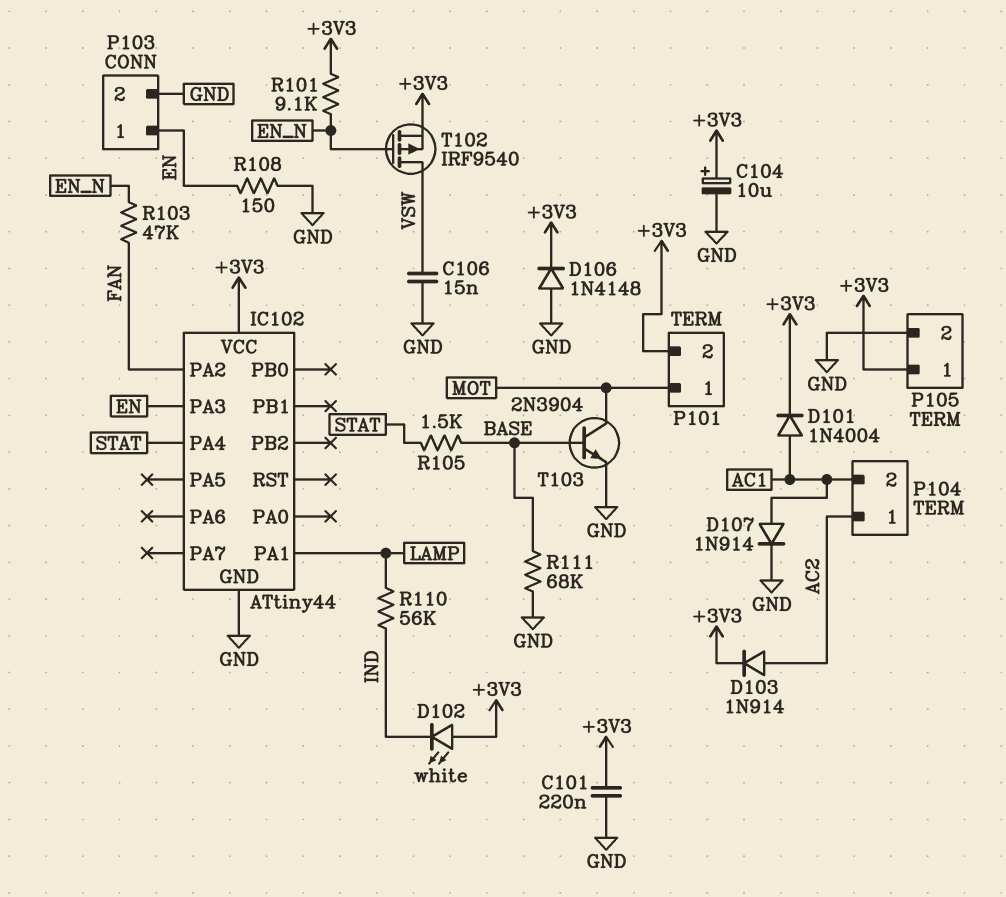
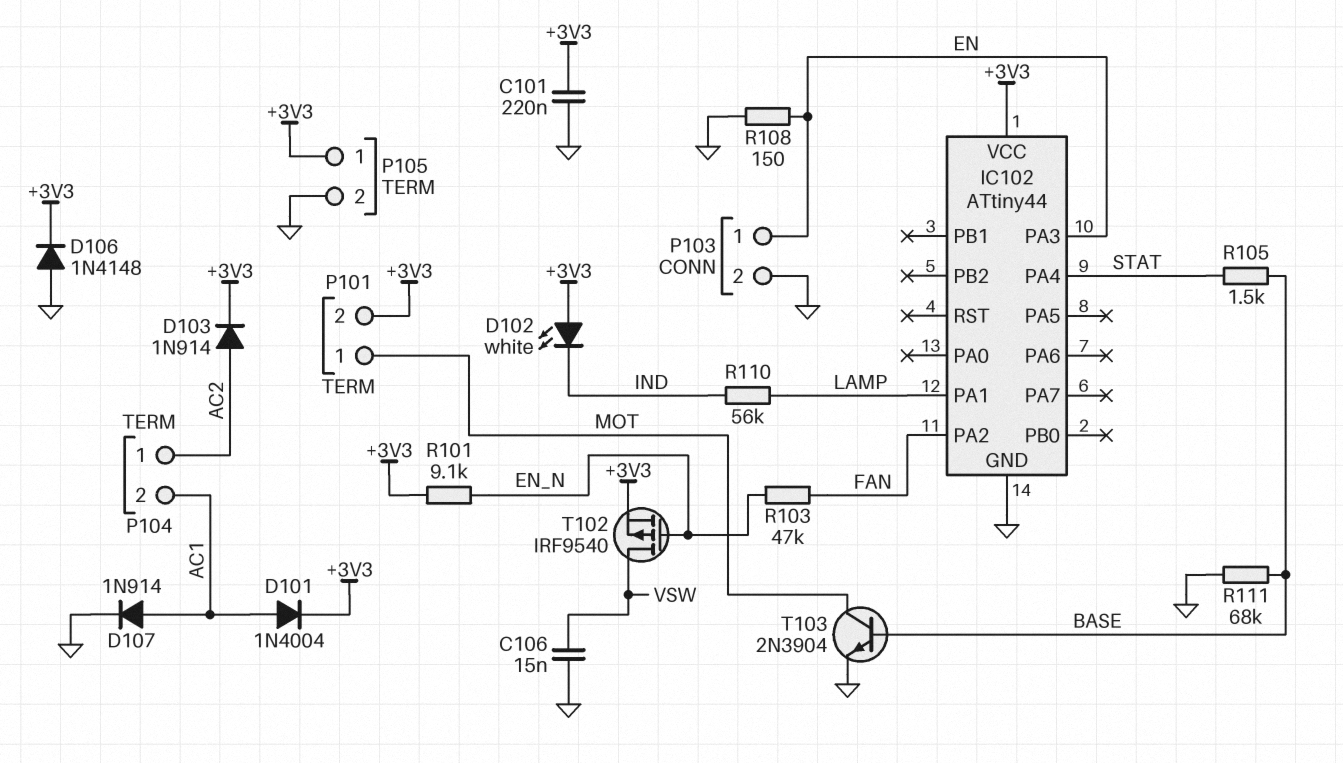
C104: 10uF (plus +3V3, minus GND) -> none

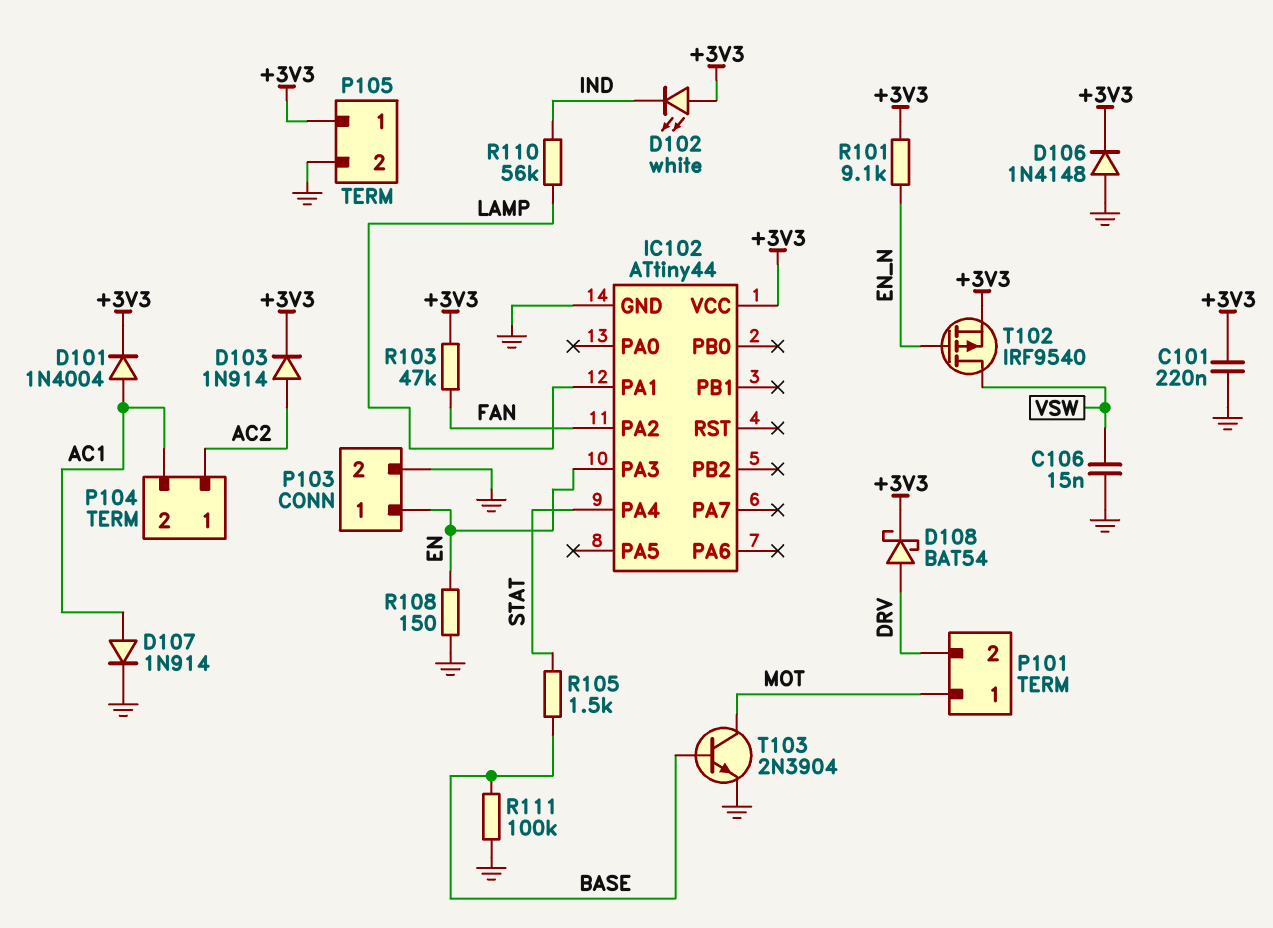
D108: none -> schottky BAT54 (A DRV, K +3V3)
P101 pin 2: +3V3 -> DRV
R103: 47k (EN_N, FAN) -> 47k (+3V3, FAN)
R111: 68k (BASE, GND) -> 100k (BASE, GND)

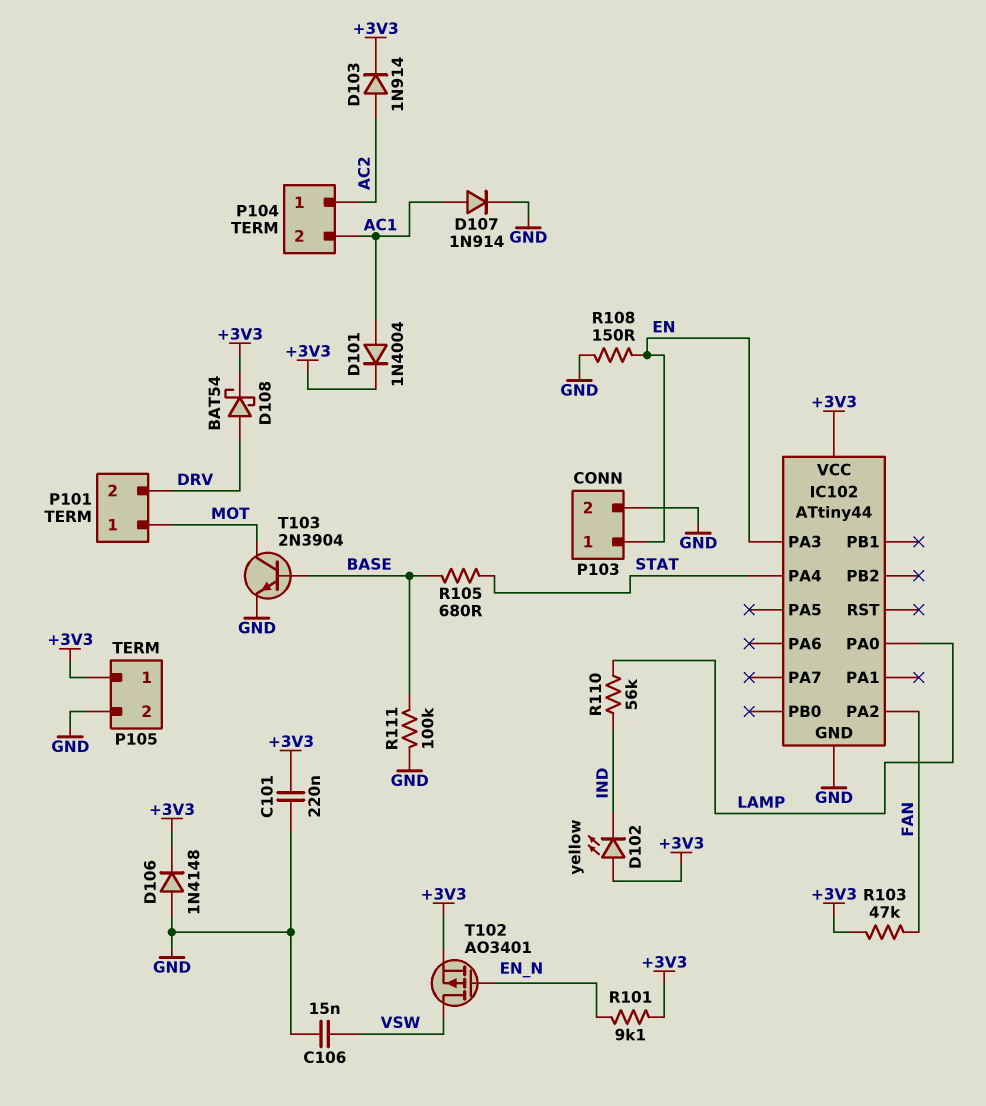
D102: LED white (A +3V3, K IND) -> LED yellow (A +3V3, K IND)
IC102 pin PA0: none -> LAMP
IC102 pin PA1: LAMP -> none
R105: 1.5k (BASE, STAT) -> 680 (BASE, STAT)
T102: PMOS IRF9540 (G EN_N, D VSW, S +3V3) -> PMOS AO3401 (G EN_N, D VSW, S +3V3)

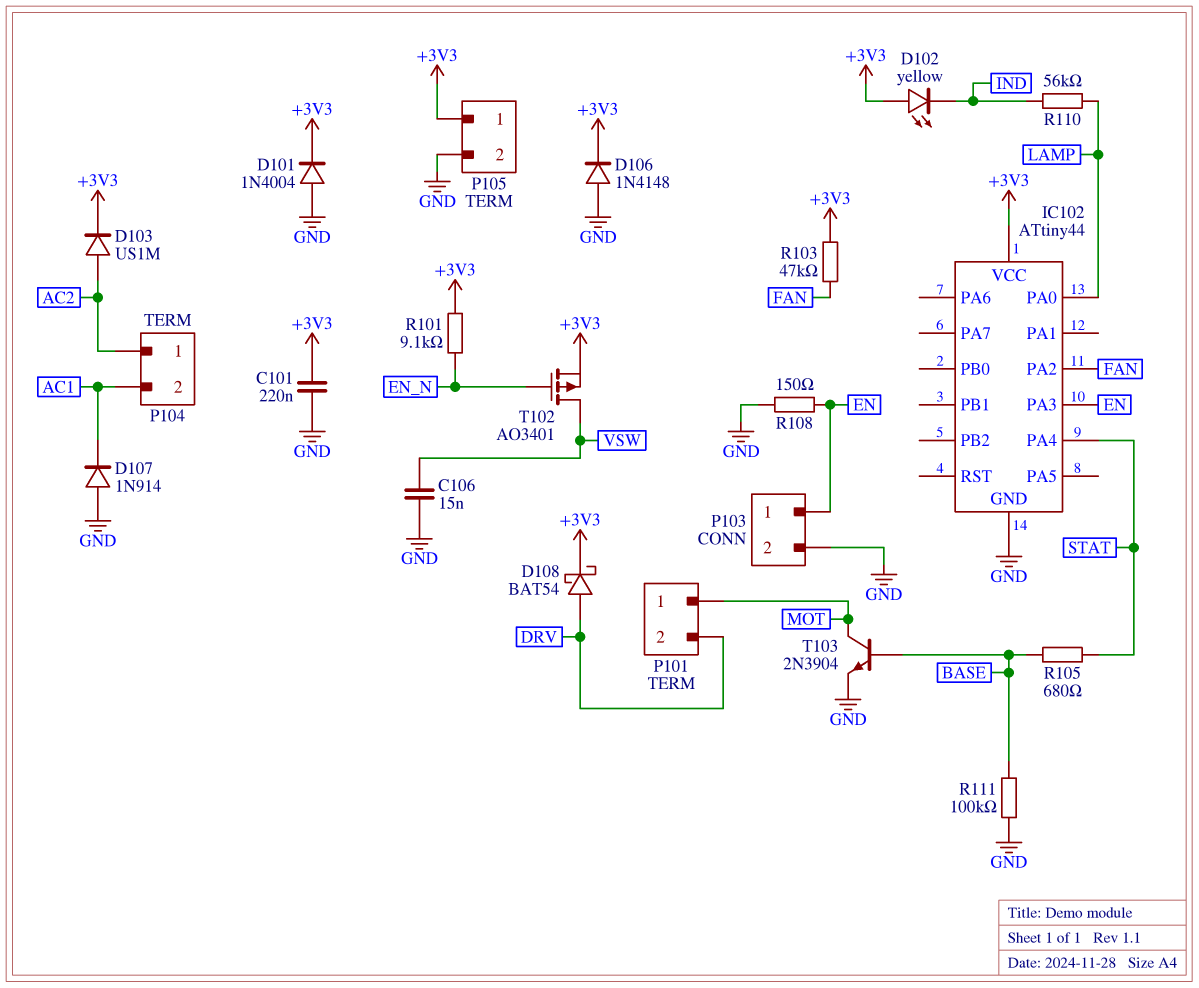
D101: diode 1N4004 (A AC1, K +3V3) -> diode 1N4004 (A GND, K +3V3)
D103: diode 1N914 (A AC2, K +3V3) -> diode US1M (A AC2, K +3V3)
D107: diode 1N914 (A AC1, K GND) -> diode 1N914 (A GND, K AC1)

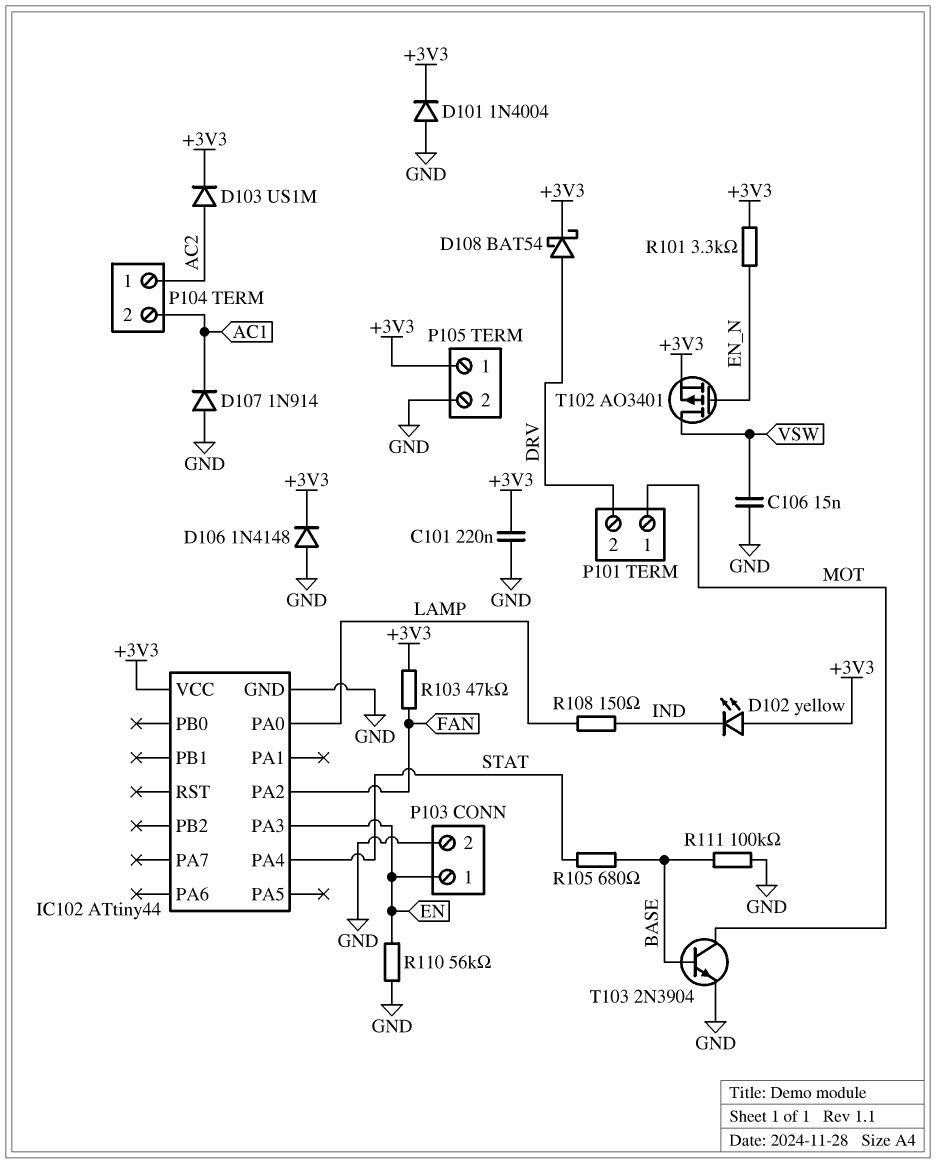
R101: 9.1k (+3V3, EN_N) -> 3.3k (+3V3, EN_N)
R108: 150 (EN, GND) -> 150 (IND, LAMP)
R110: 56k (IND, LAMP) -> 56k (EN, GND)

